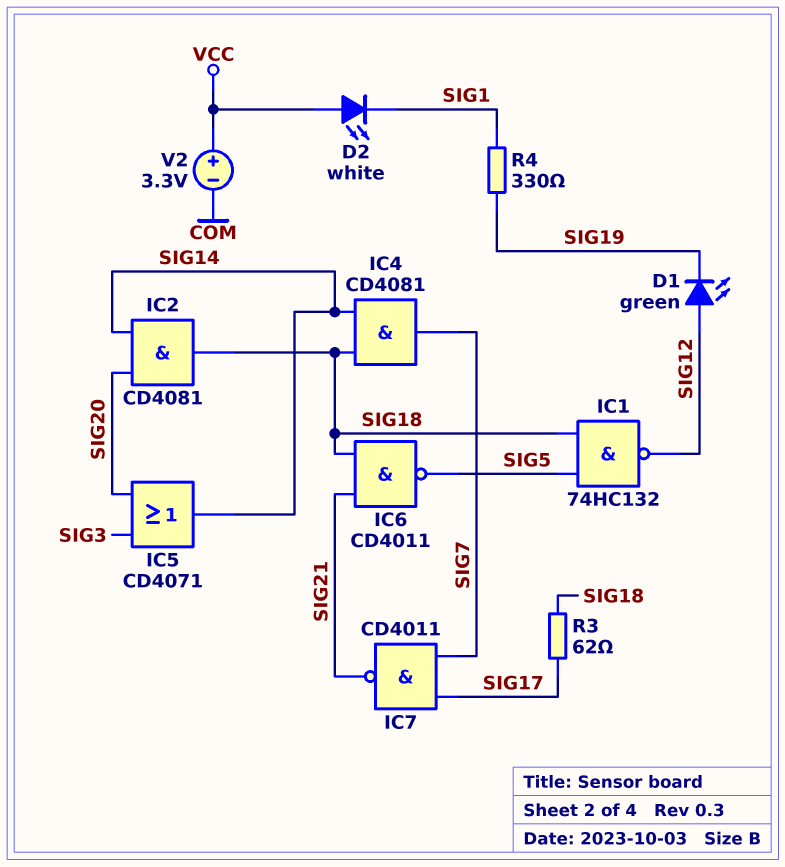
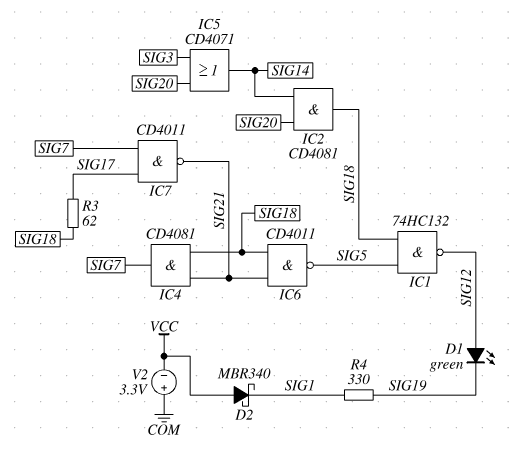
D2: LED white (A VCC, K SIG1) -> schottky MBR340 (A VCC, K SIG1)
IC4: AND CD4081 (in SIG14, in SIG18, out SIG7) -> AND CD4081 (in SIG18, in SIG21, out SIG7)
V2: 3.3V (plus VCC, minus COM) -> 3.3V (plus COM, minus VCC)

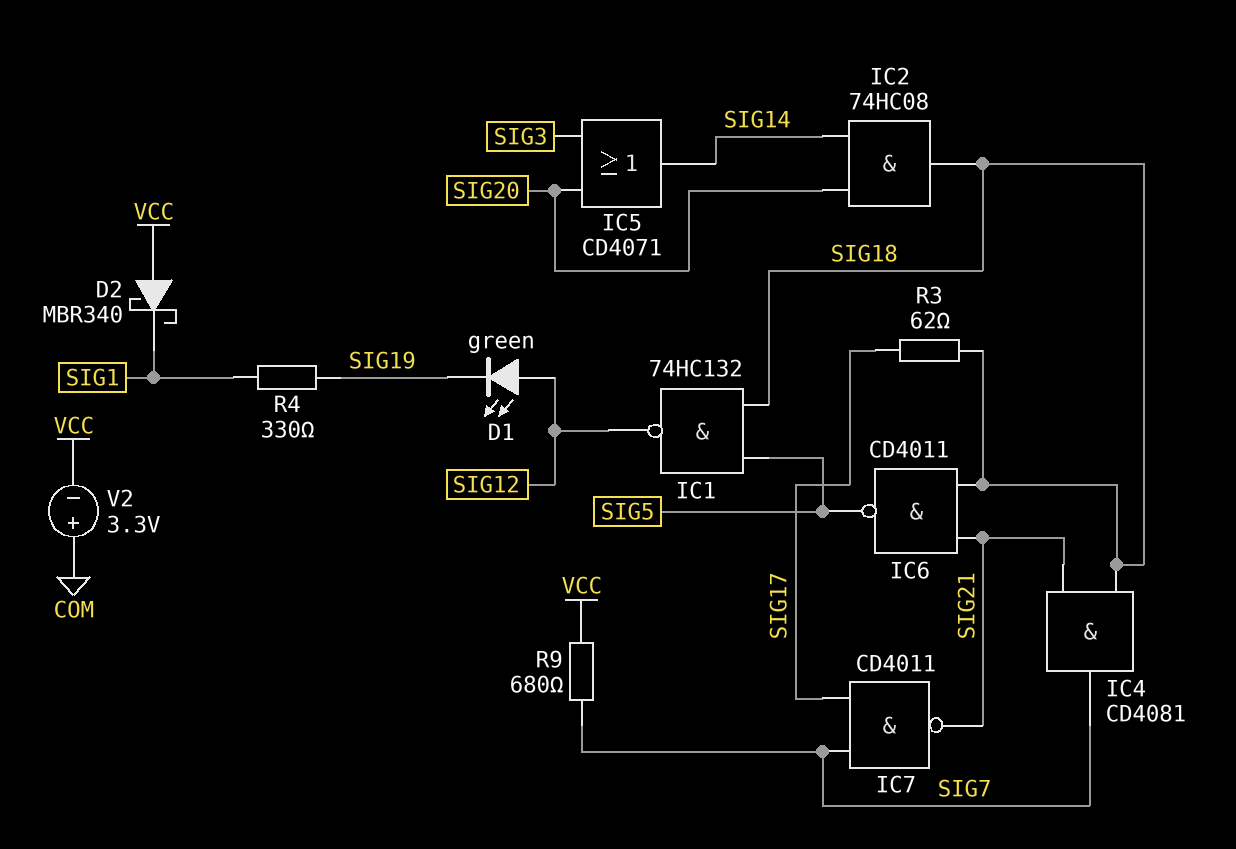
IC2: AND CD4081 (in SIG14, in SIG20, out SIG18) -> AND 74HC08 (in SIG14, in SIG20, out SIG18)
R9: none -> 680 (SIG7, VCC)

